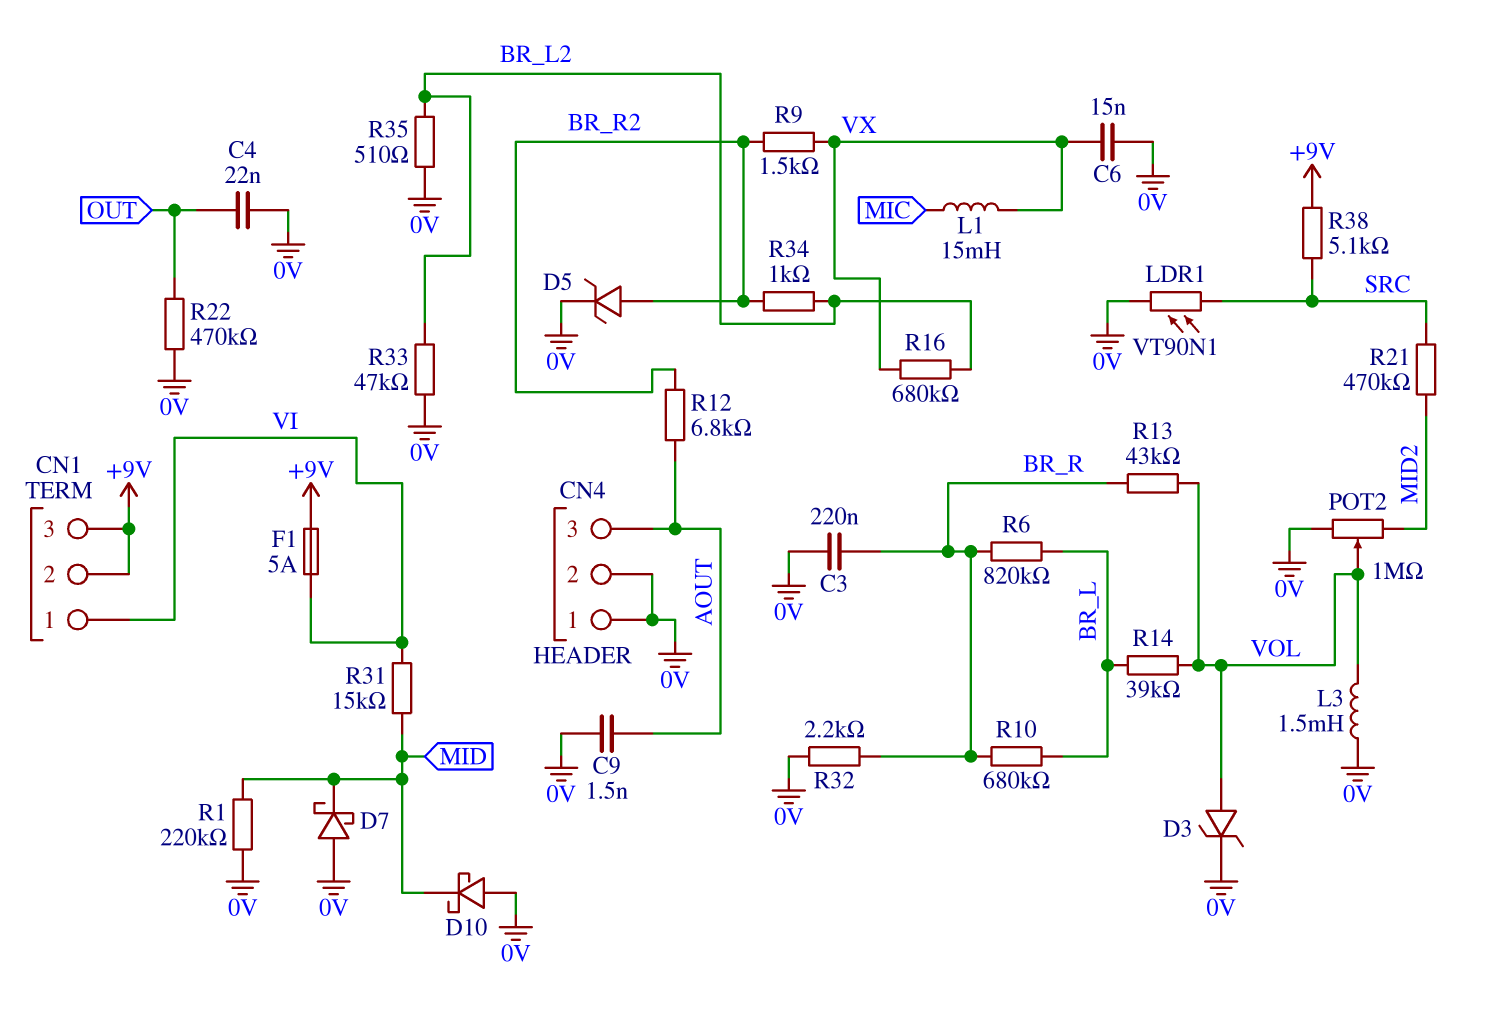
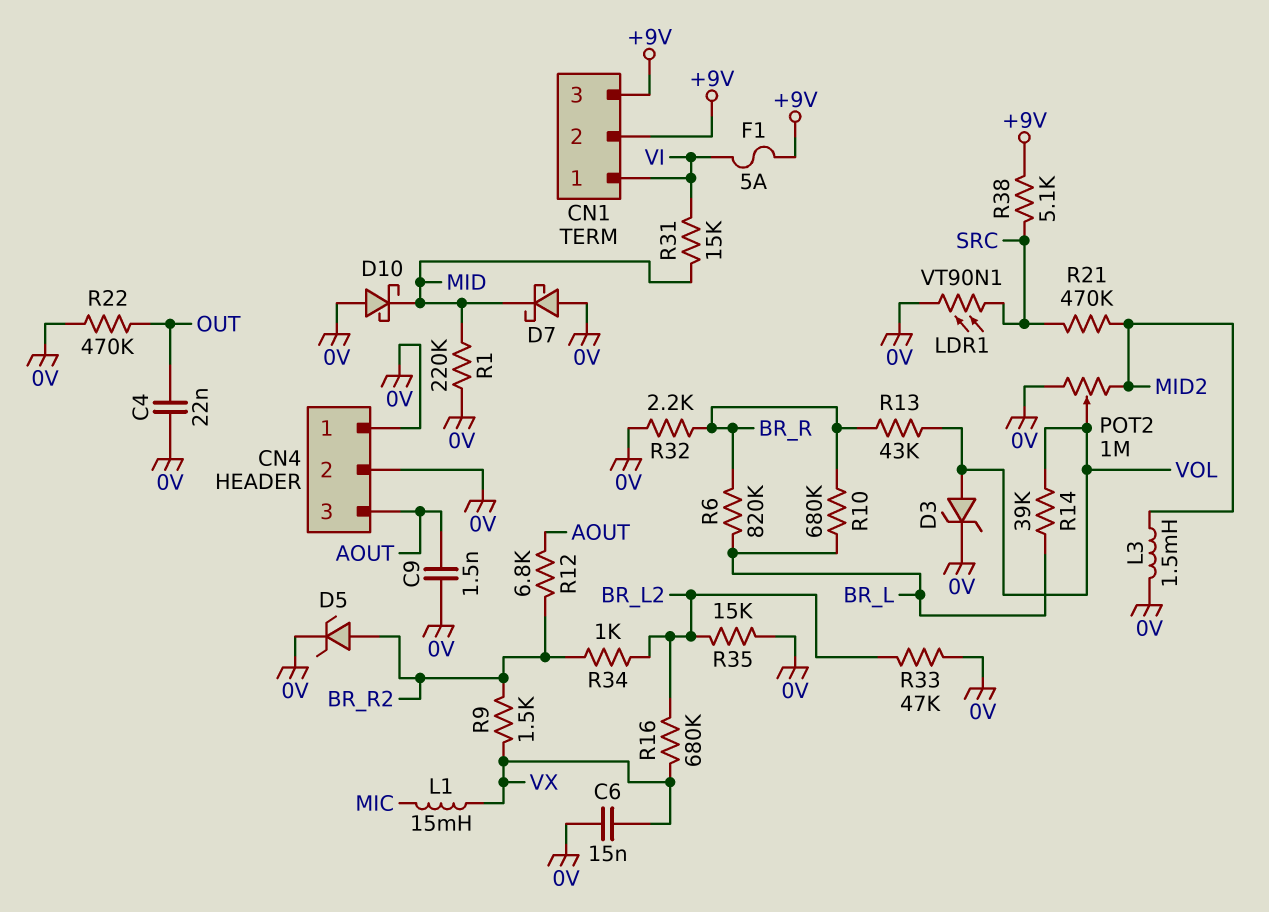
C3: 220nF (0V, BR_R) -> none
L3: 1.5mH (0V, VOL) -> 1.5mH (0V, MID2)
R35: 510 (0V, BR_L2) -> 15k (0V, BR_L2)

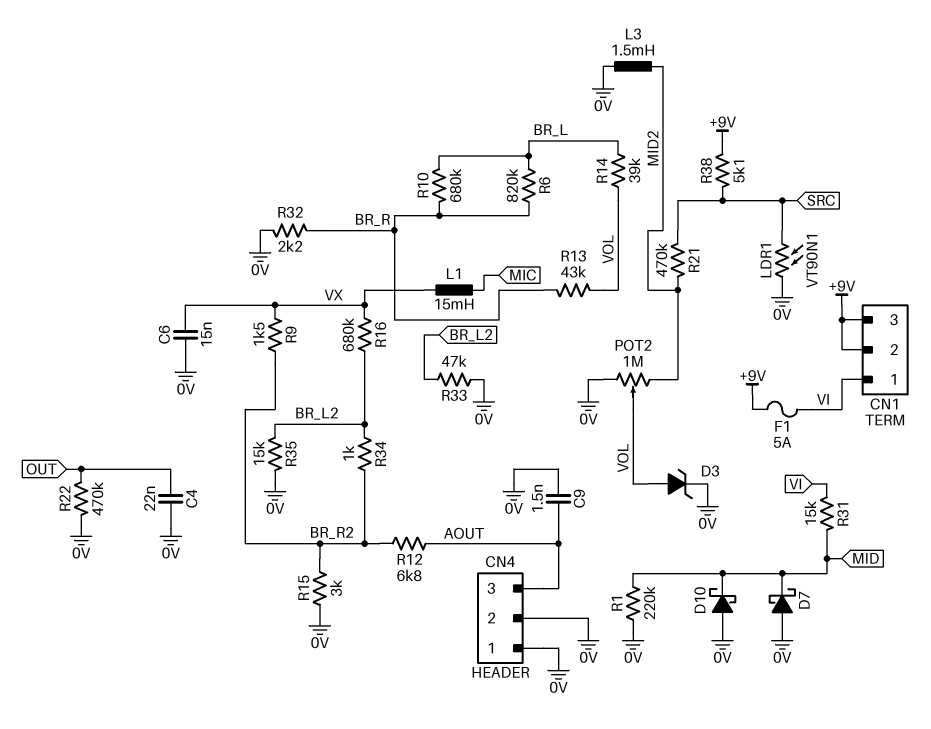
D5: zener (A BR_R2, K 0V) -> none
R15: none -> 3k (0V, BR_R2)

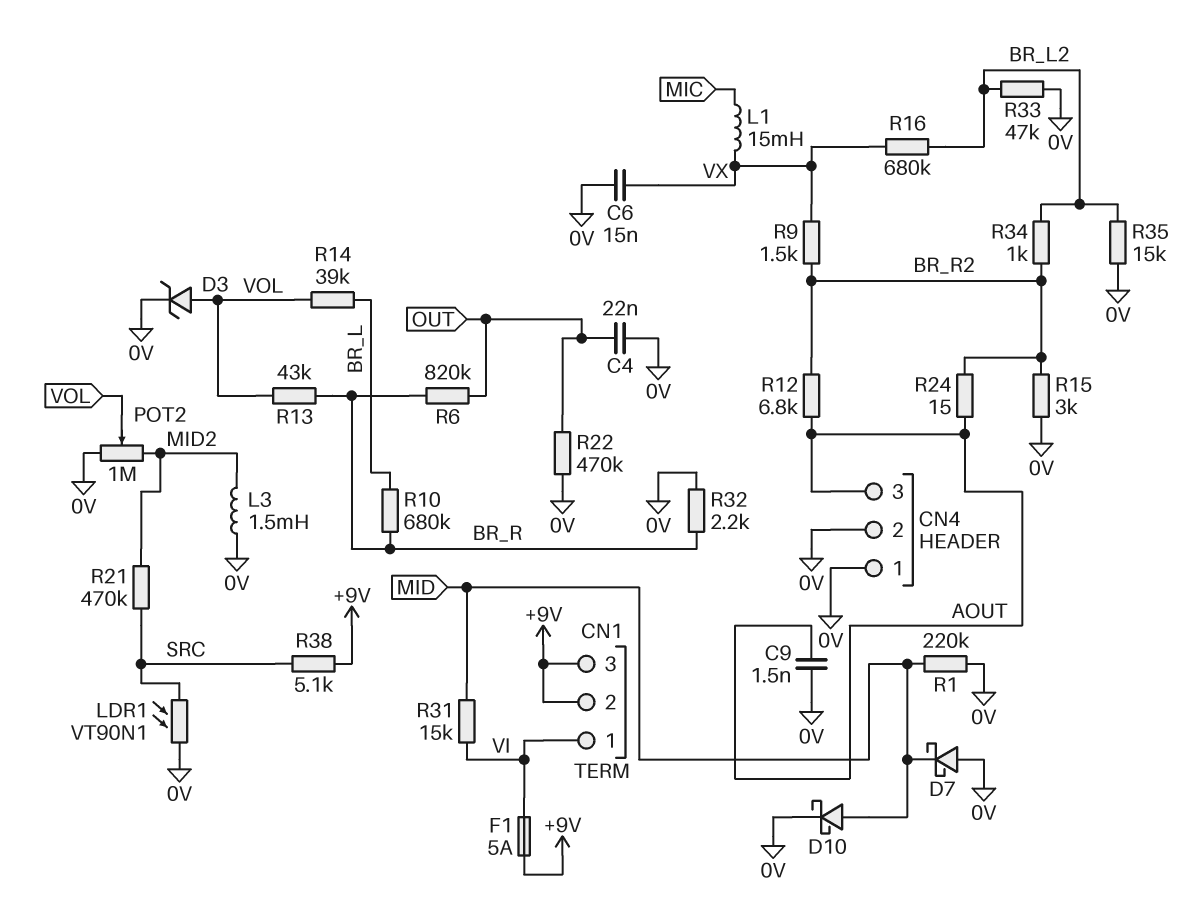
D10: schottky (A 0V, K MID) -> schottky (A MID, K 0V)
R6: 820k (BR_L, BR_R) -> 820k (BR_R, OUT)
R24: none -> 15 (AOUT, BR_R2)

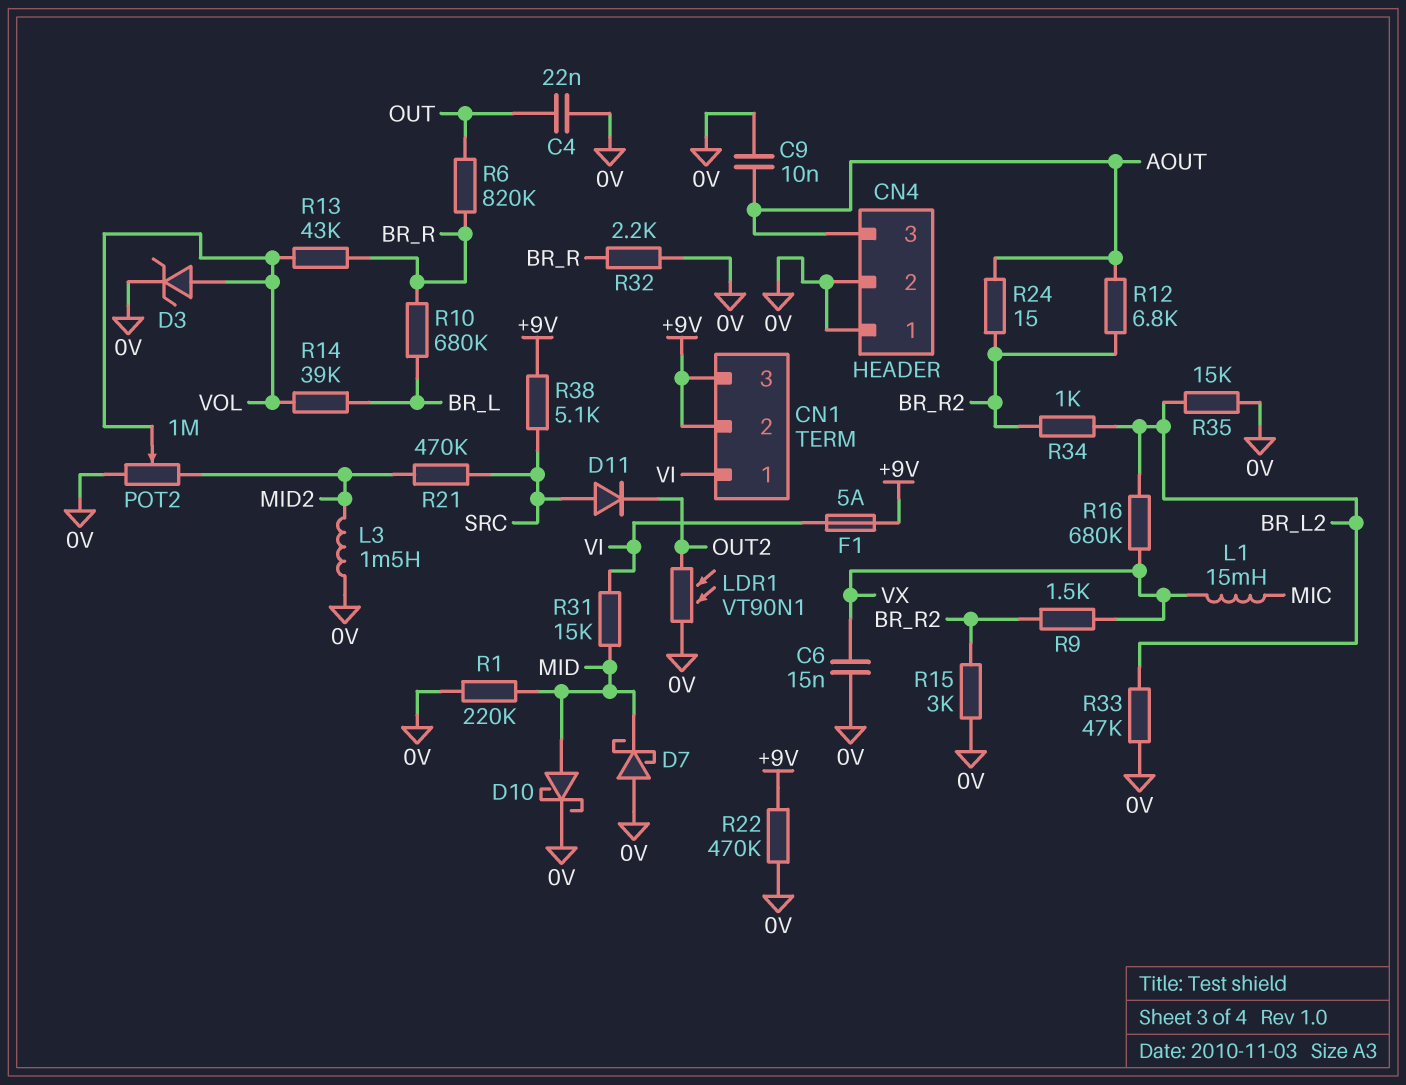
C9: 1.5nF (0V, AOUT) -> 10nF (0V, AOUT)
D11: none -> diode (A SRC, K OUT2)
LDR1: VT90N1 (0V, SRC) -> VT90N1 (0V, OUT2)
R22: 470k (0V, OUT) -> 470k (+9V, 0V)

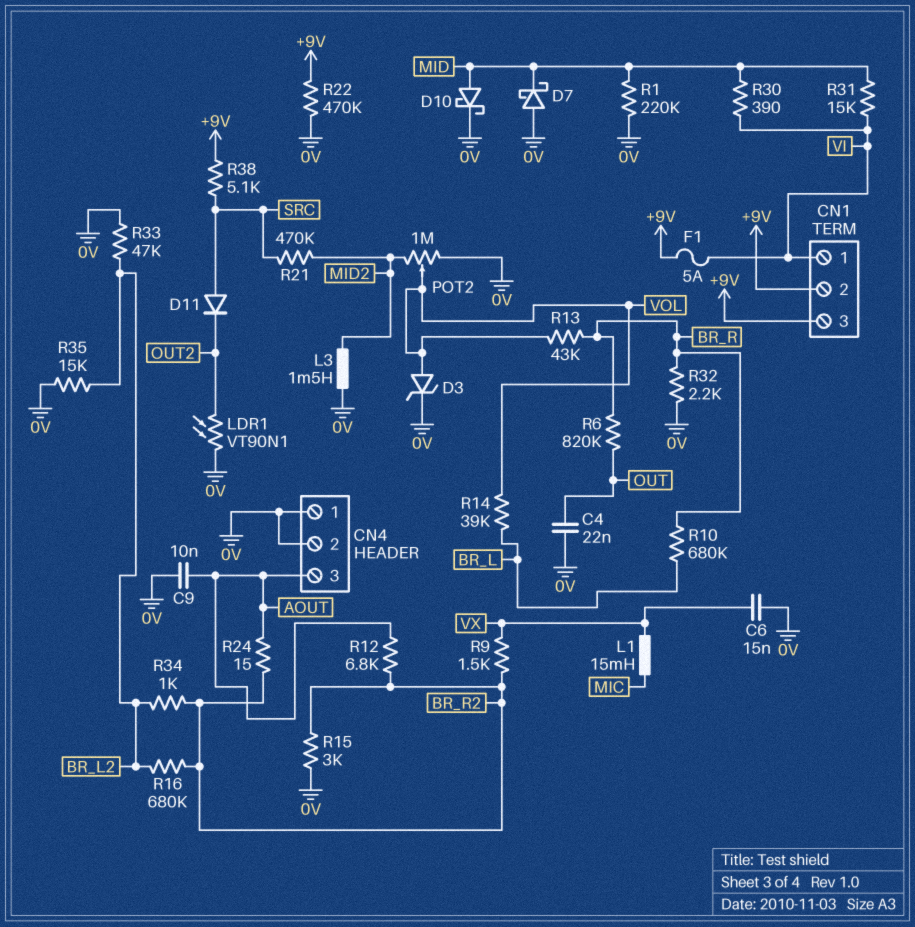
R16: 680k (BR_L2, VX) -> 680k (BR_L2, BR_R2)
R30: none -> 390 (MID, VI)

